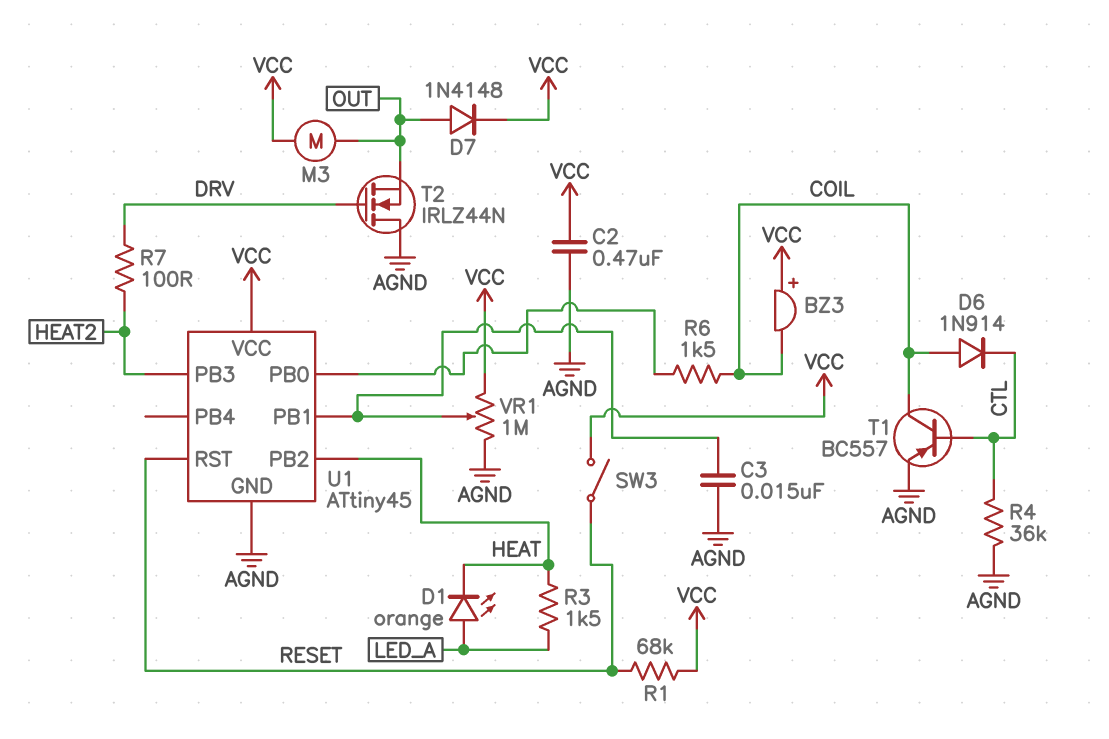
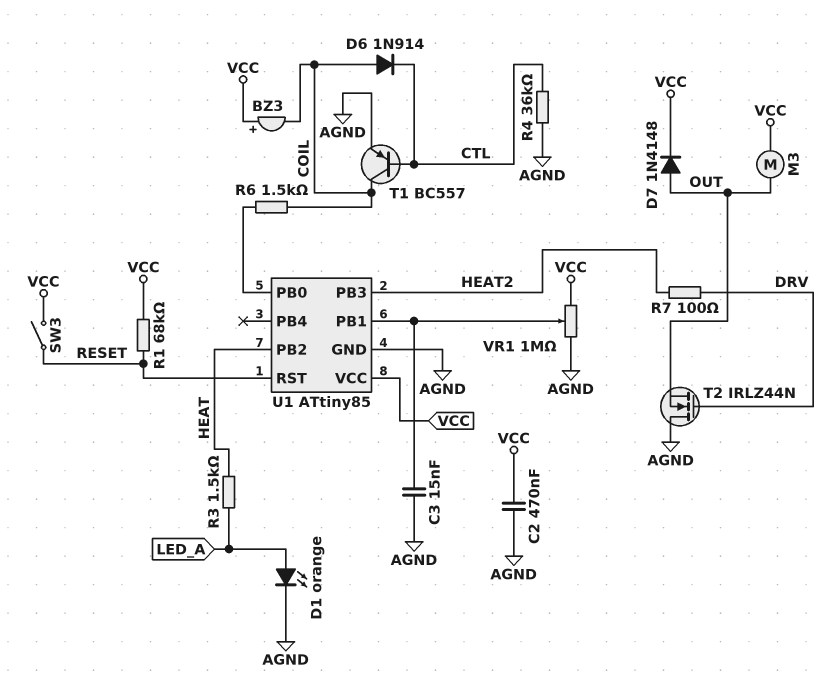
D1: LED orange (A LED_A, K HEAT) -> LED orange (A LED_A, K AGND)
U1: ATtiny45 -> ATtiny85

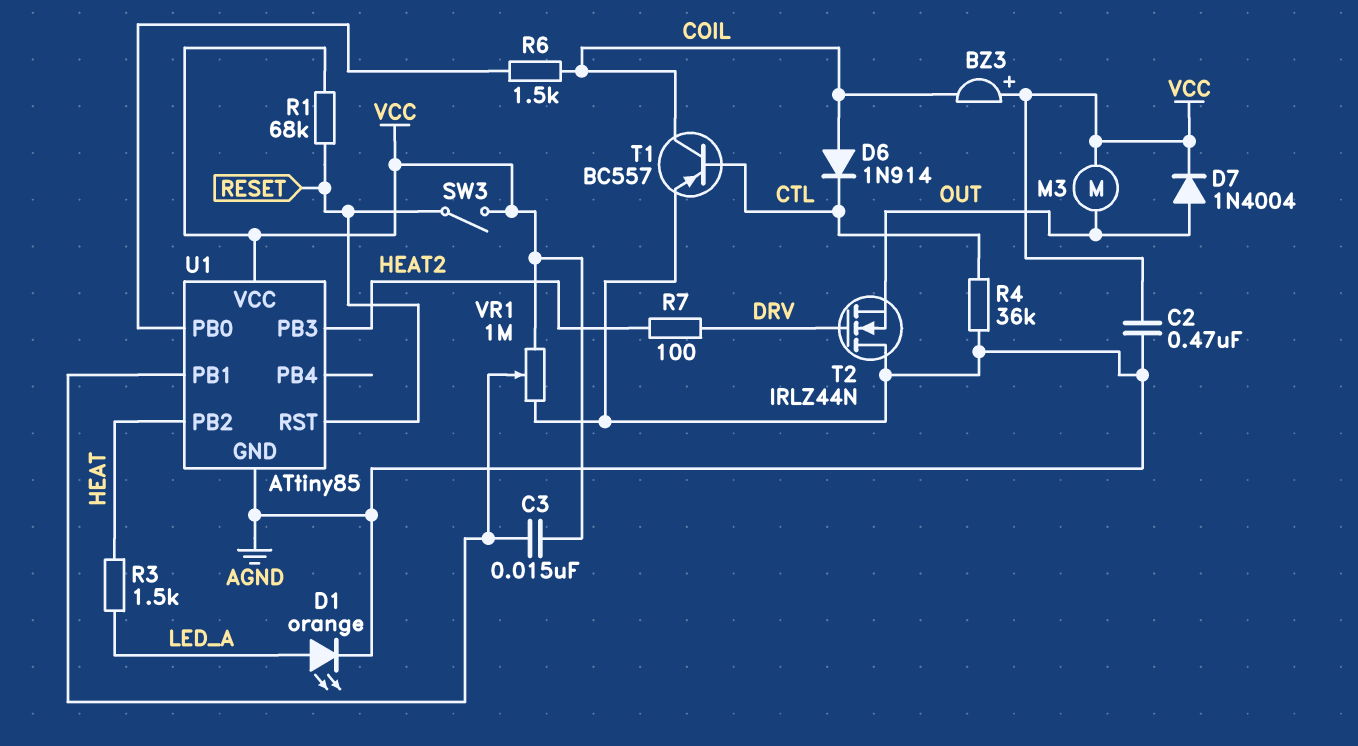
C3: 15nF (AGND, U1/PB1) -> 15nF (U1/PB1, VCC)
D7: diode 1N4148 (A OUT, K VCC) -> diode 1N4004 (A OUT, K VCC)

